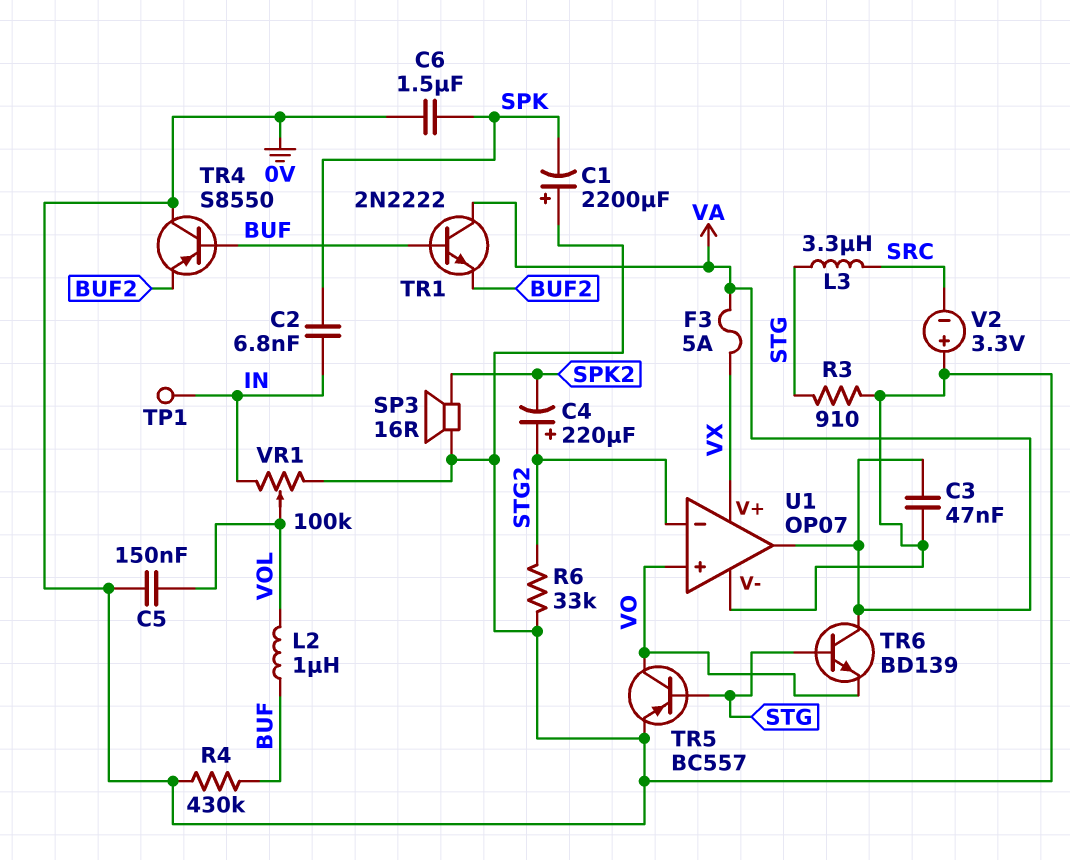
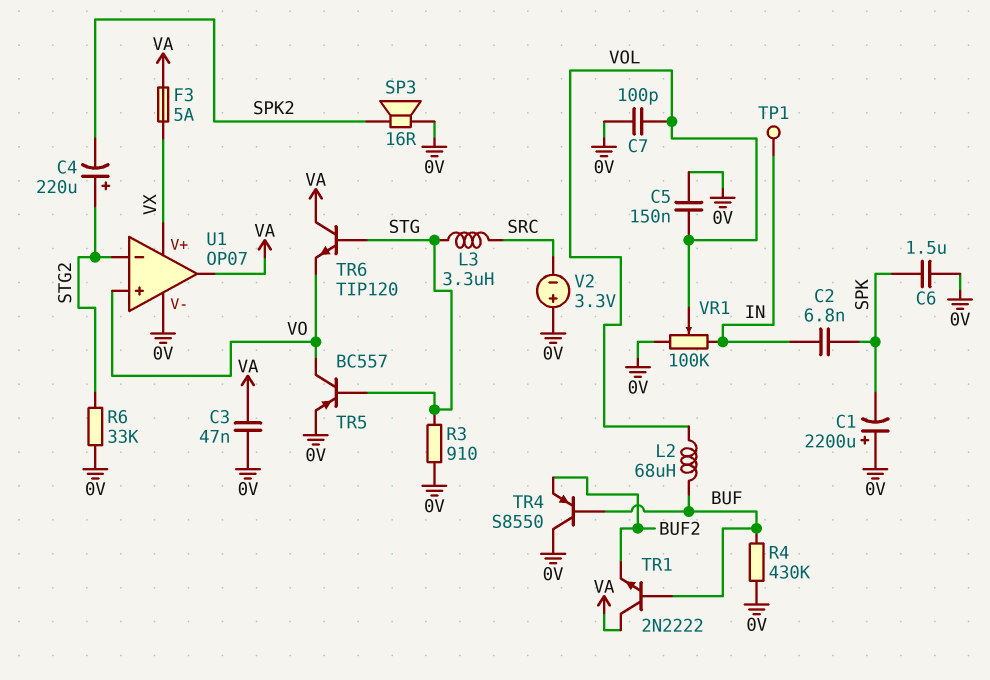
C7: none -> 100pF (0V, VOL)
L2: 1uH (BUF, VOL) -> 68uH (BUF, VOL)
TR6: NPN BD139 (B STG, C VA, E VO) -> NPN TIP120 (B STG, C VA, E VO)

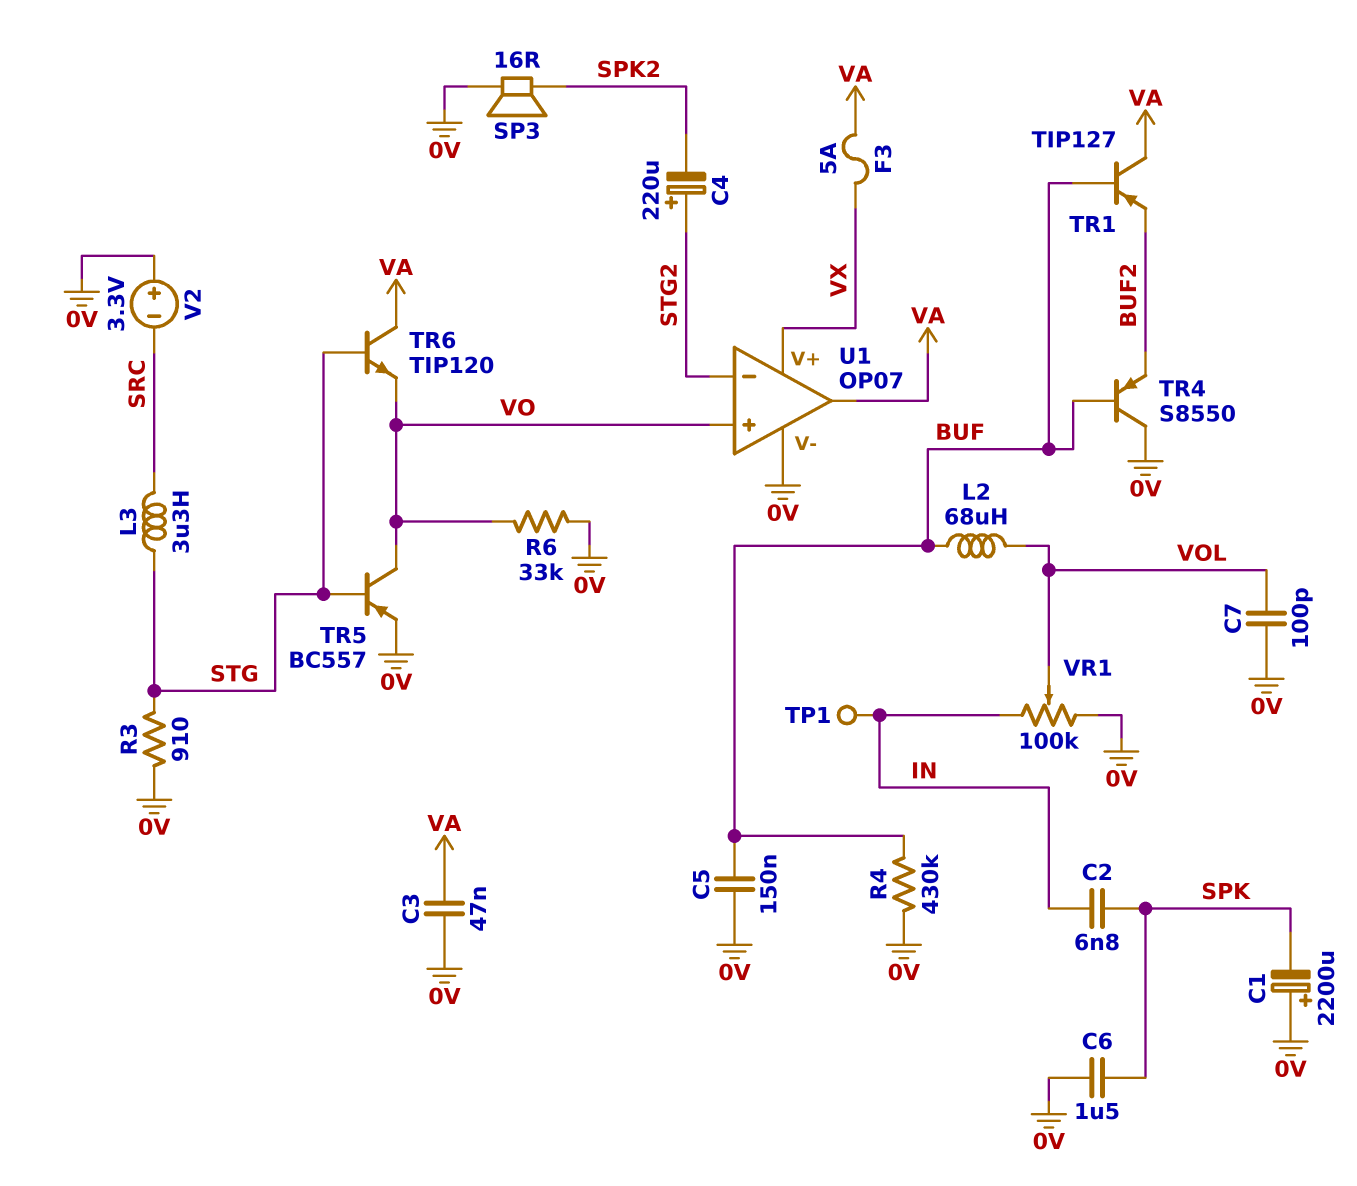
C5: 150nF (0V, VOL) -> 150nF (0V, BUF)
R6: 33k (0V, STG2) -> 33k (0V, VO)
TR1: NPN 2N2222 (B BUF, C VA, E BUF2) -> PNP TIP127 (B BUF, C VA, E BUF2)

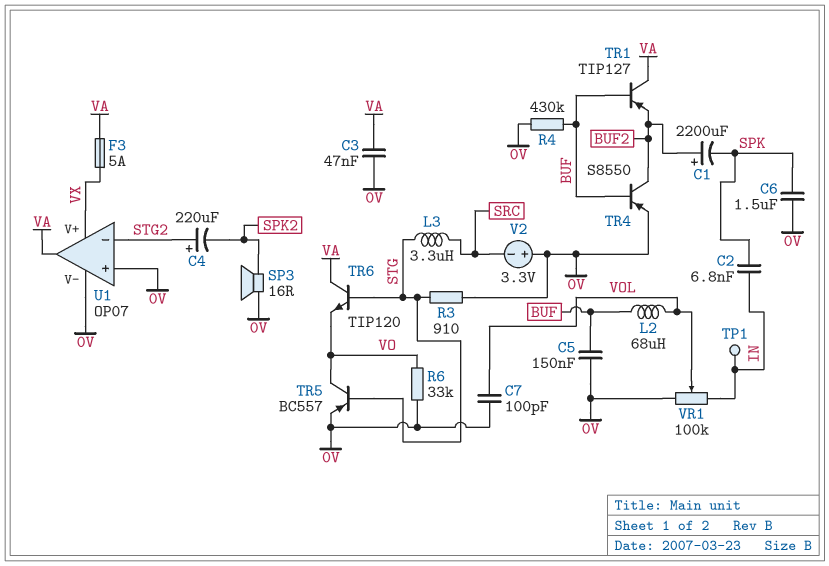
C1: 2200uF (plus 0V, minus SPK) -> 2200uF (plus BUF2, minus SPK)
TR4: PNP S8550 (B BUF, C 0V, E BUF2) -> PNP S8550 (B BUF, C BUF2, E 0V)
U1 pin in+: VO -> 0V

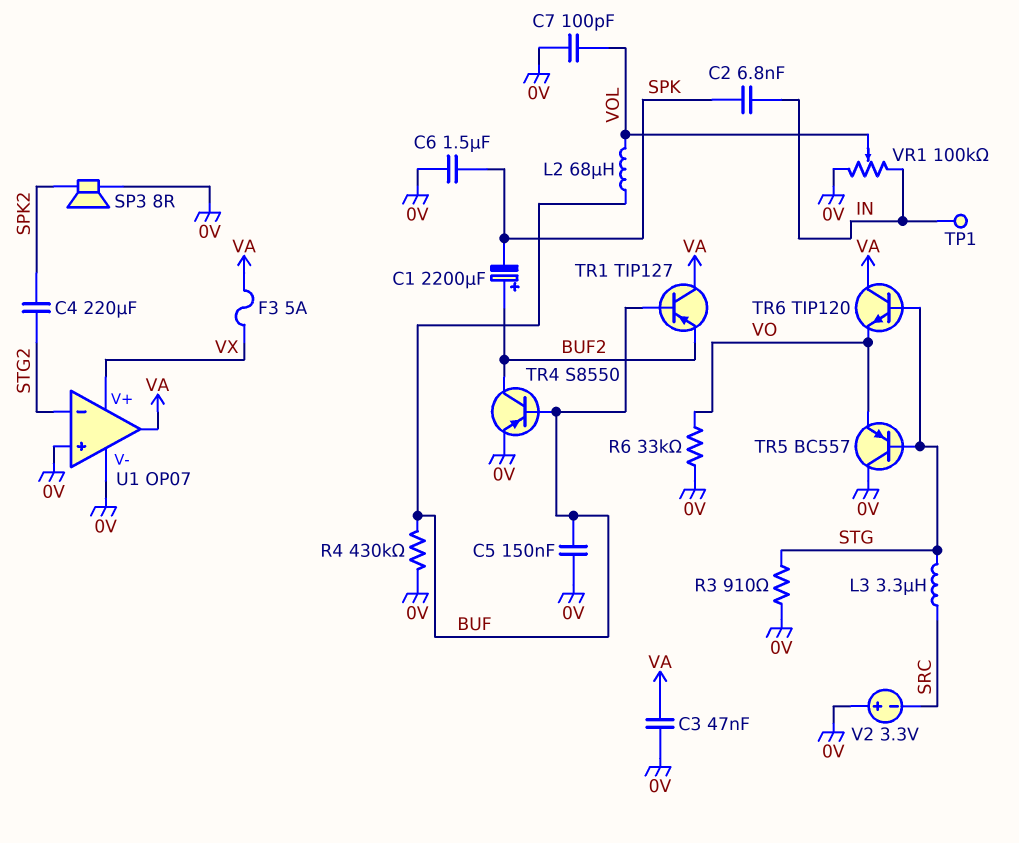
C4: 220uF (plus STG2, minus SPK2) -> 220uF (SPK2, STG2)
SP3: speaker 16R (0V, SPK2) -> speaker 8R (0V, SPK2)
TR5: PNP BC557 (B STG, C VO, E 0V) -> PNP BC557 (B STG, C 0V, E VO)

